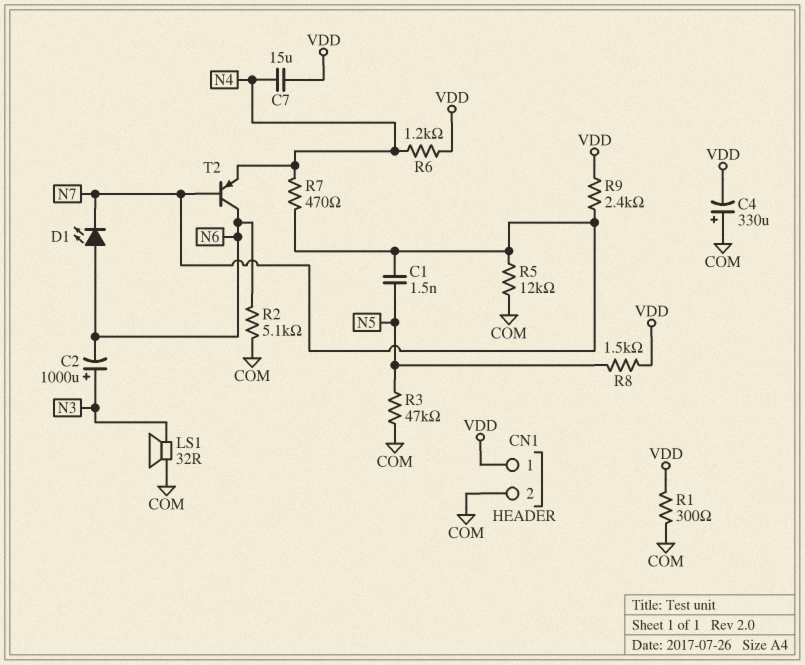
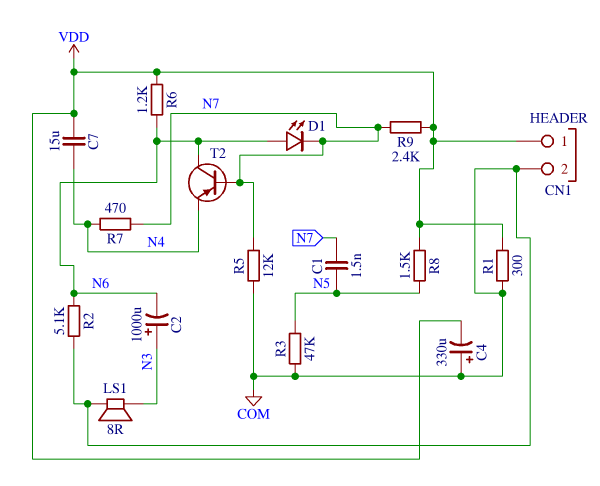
LS1: speaker 32R (COM, N3) -> speaker 8R (COM, N3)
R6: 1.2k (N4, VDD) -> 1.2k (N6, VDD)

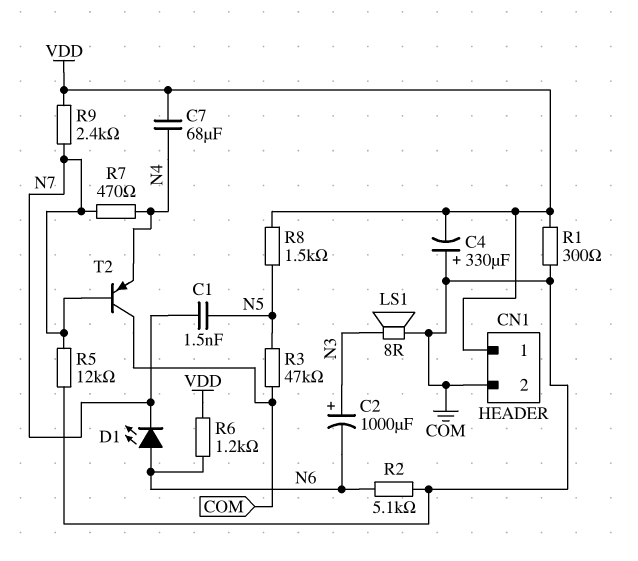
C7: 15uF (N4, VDD) -> 68uF (N4, VDD)
T2: PNP (B N7, C N6, E N4) -> PNP (B N7, C COM, E N4)

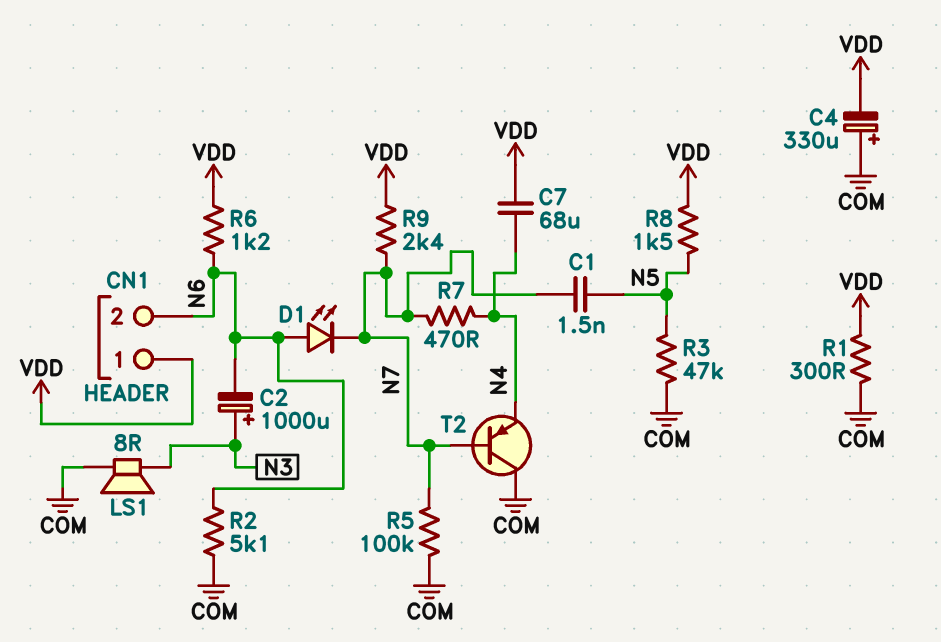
CN1 pin 2: COM -> N6
R5: 12k (COM, N7) -> 100k (COM, N7)

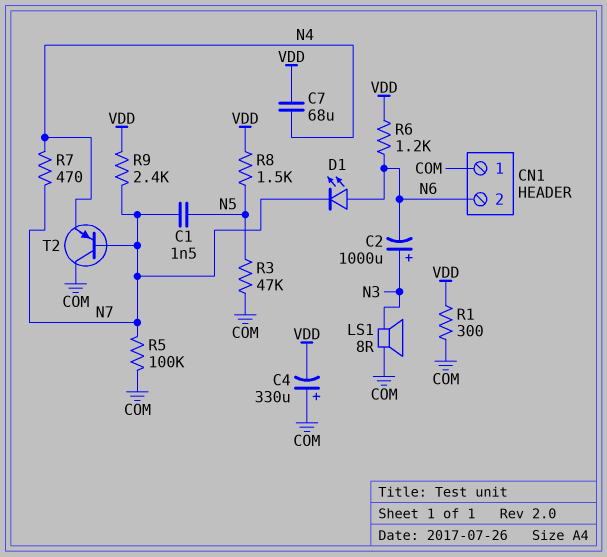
CN1 pin 1: VDD -> COM
R2: 5.1k (COM, N6) -> none

